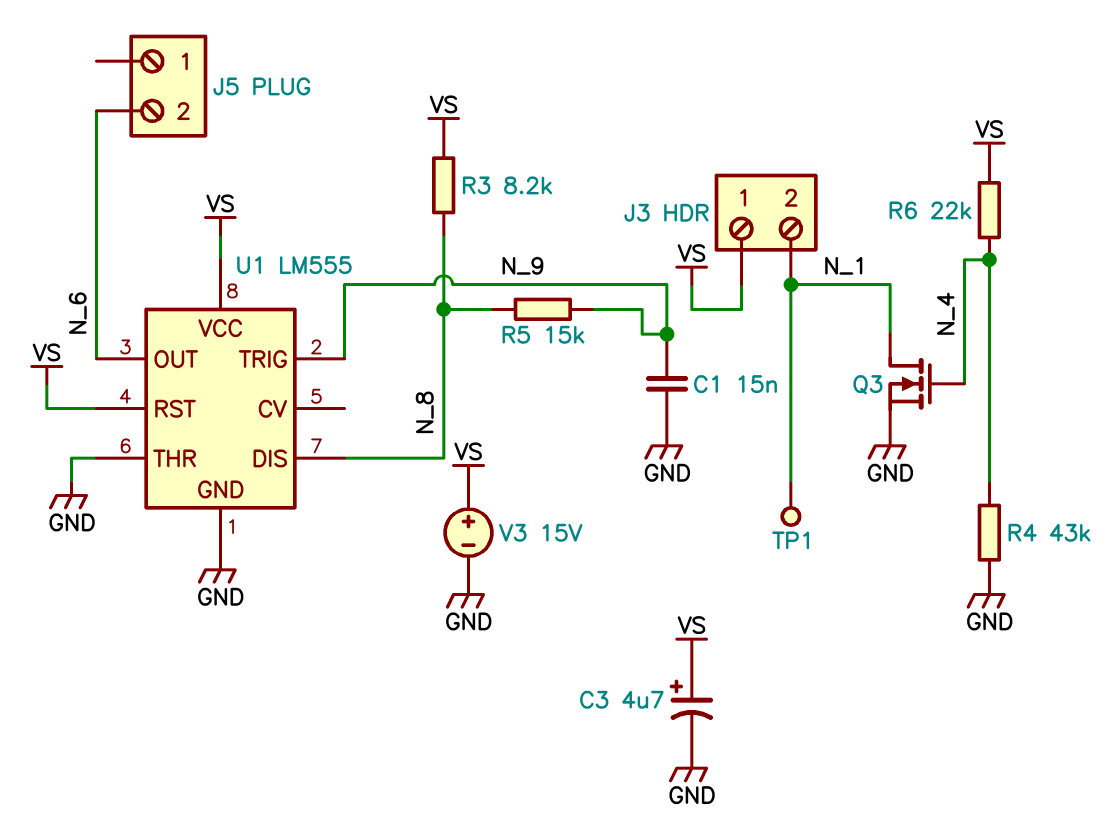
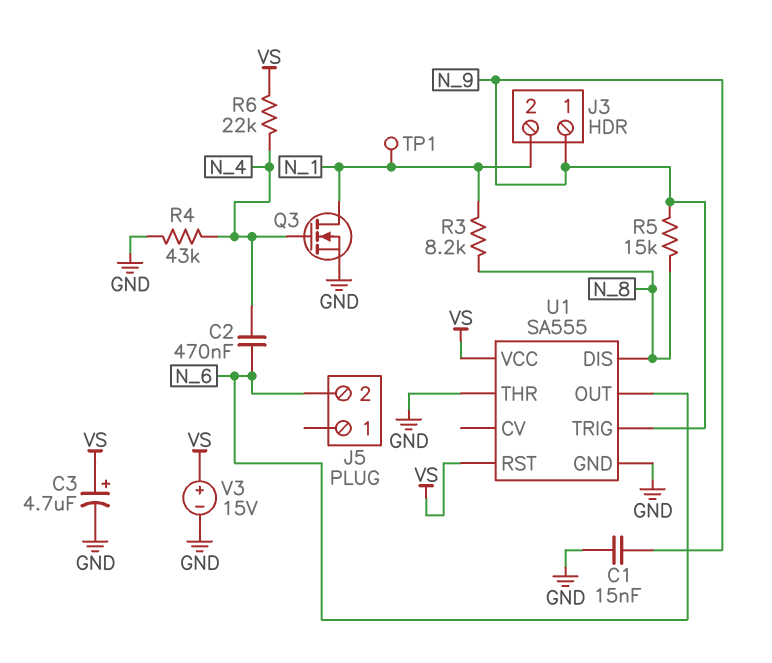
C2: none -> 470nF (N_4, N_6)
J3 pin 1: VS -> N_9
R3: 8.2k (N_8, VS) -> 8.2k (N_1, N_8)
U1: LM555 -> SA555

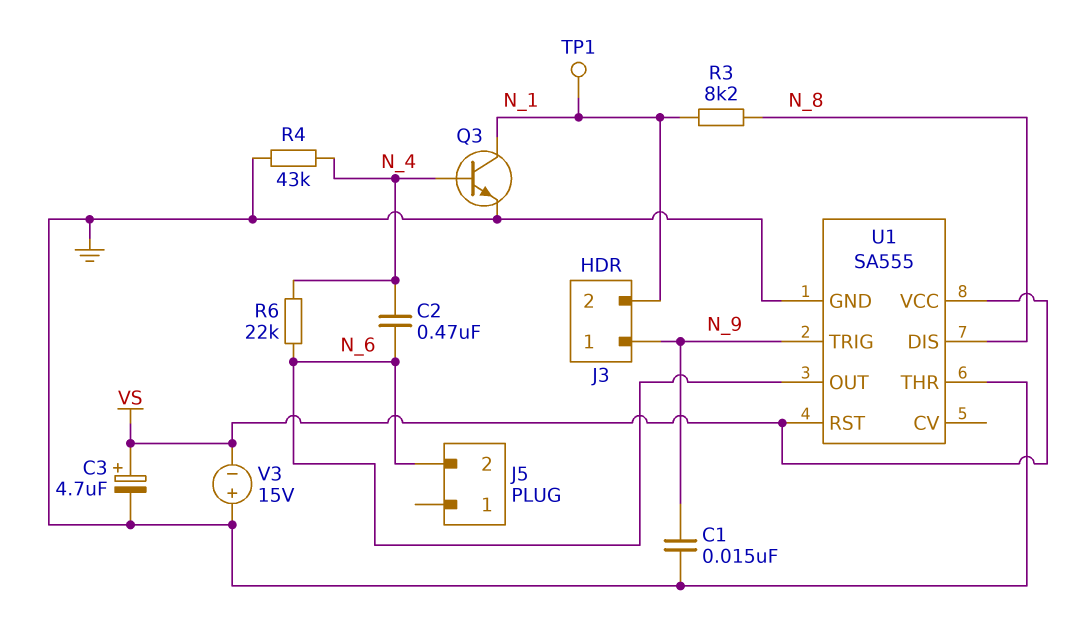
Q3: NMOS (G N_4, D N_1, S GND) -> NPN (B N_4, C N_1, E GND)
R5: 15k (N_8, N_9) -> none
R6: 22k (N_4, VS) -> 22k (N_4, N_6)
V3: 15V (plus VS, minus GND) -> 15V (plus GND, minus VS)

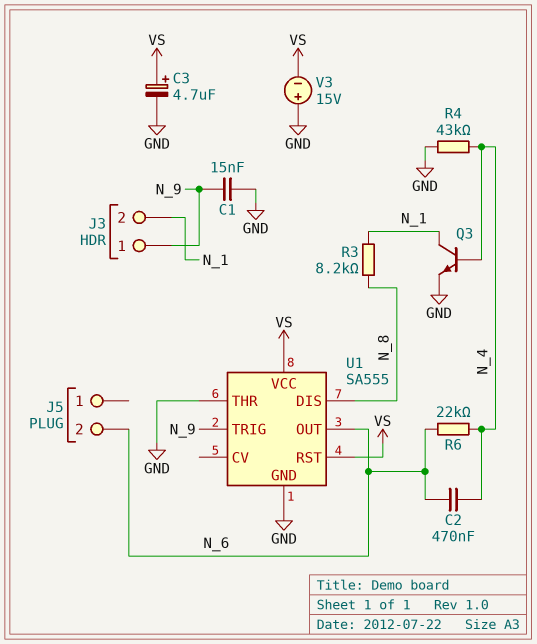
TP1: test point (N_1) -> none

